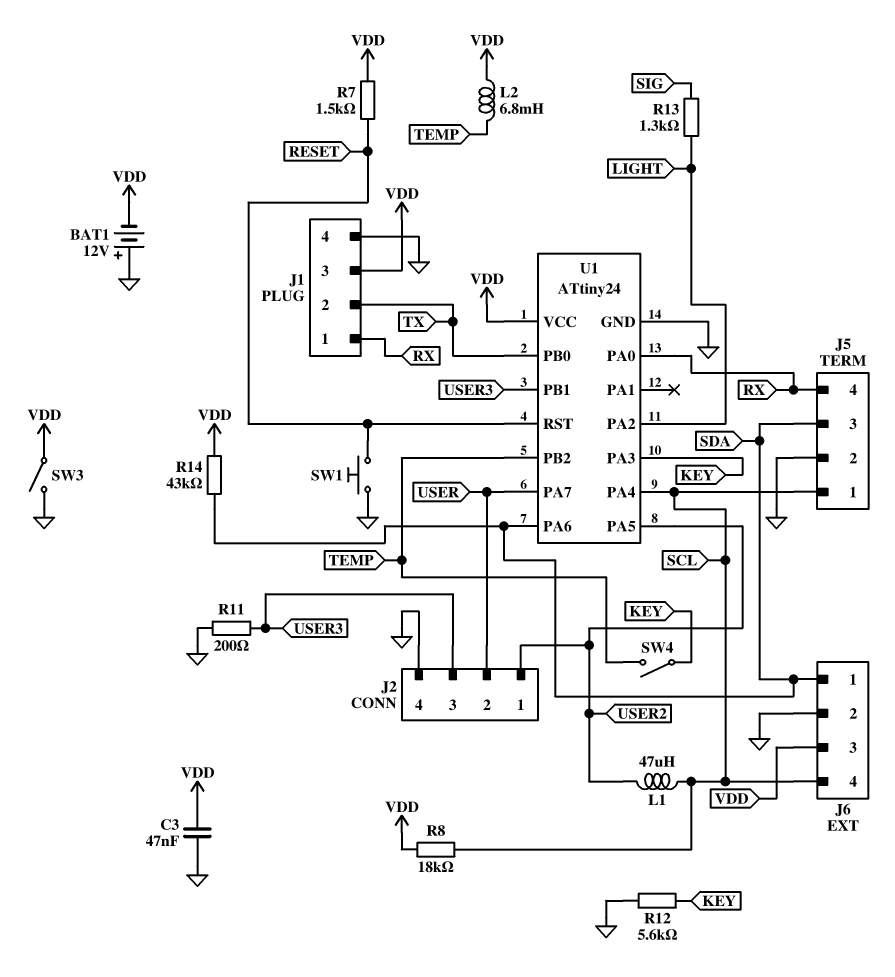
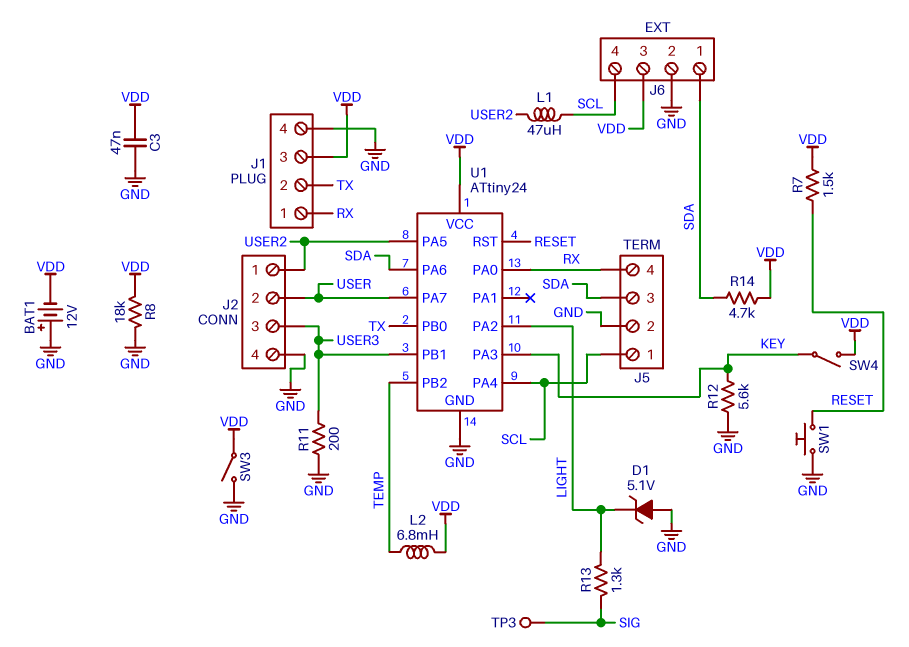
D1: none -> zener 5.1V (A GND, K LIGHT)
R8: 18k (SCL, VDD) -> 18k (GND, VDD)
R14: 43k (SDA, VDD) -> 4.7k (SDA, VDD)
SW4: switch (KEY, TEMP) -> switch (KEY, VDD)
TP3: none -> test point (SIG)

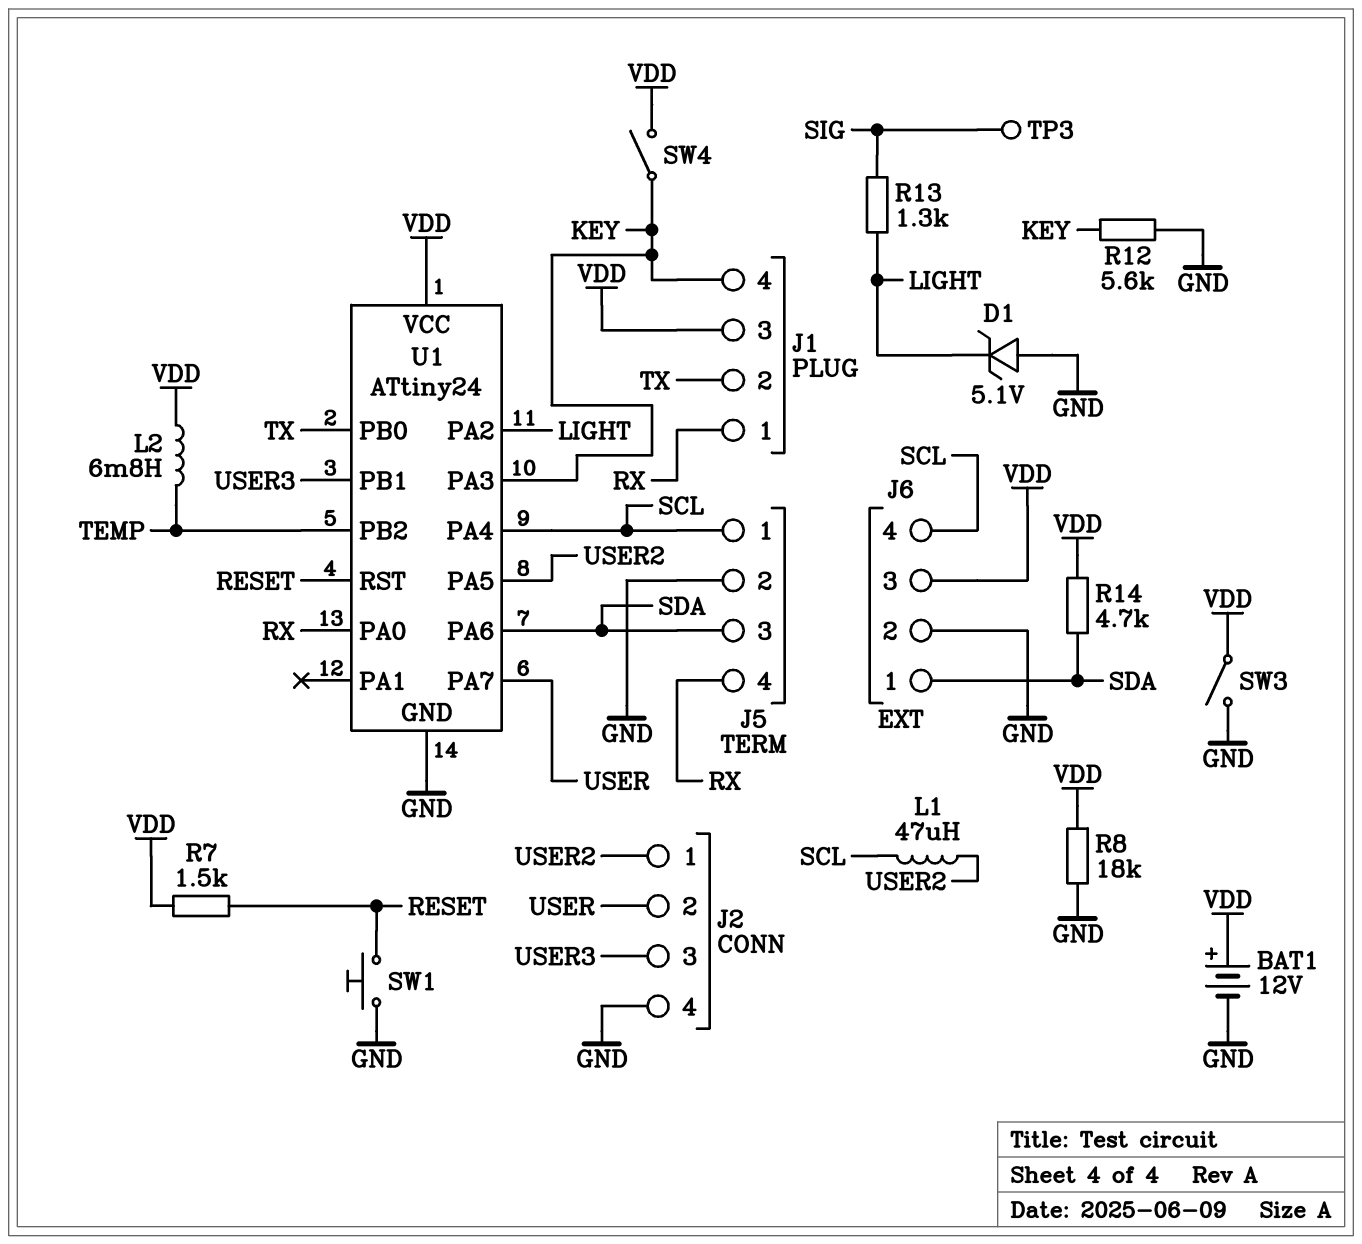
BAT1: 12V (plus GND, minus VDD) -> 12V (plus VDD, minus GND)
C3: 47nF (GND, VDD) -> none
J1 pin 4: GND -> KEY
R11: 200 (GND, USER3) -> none

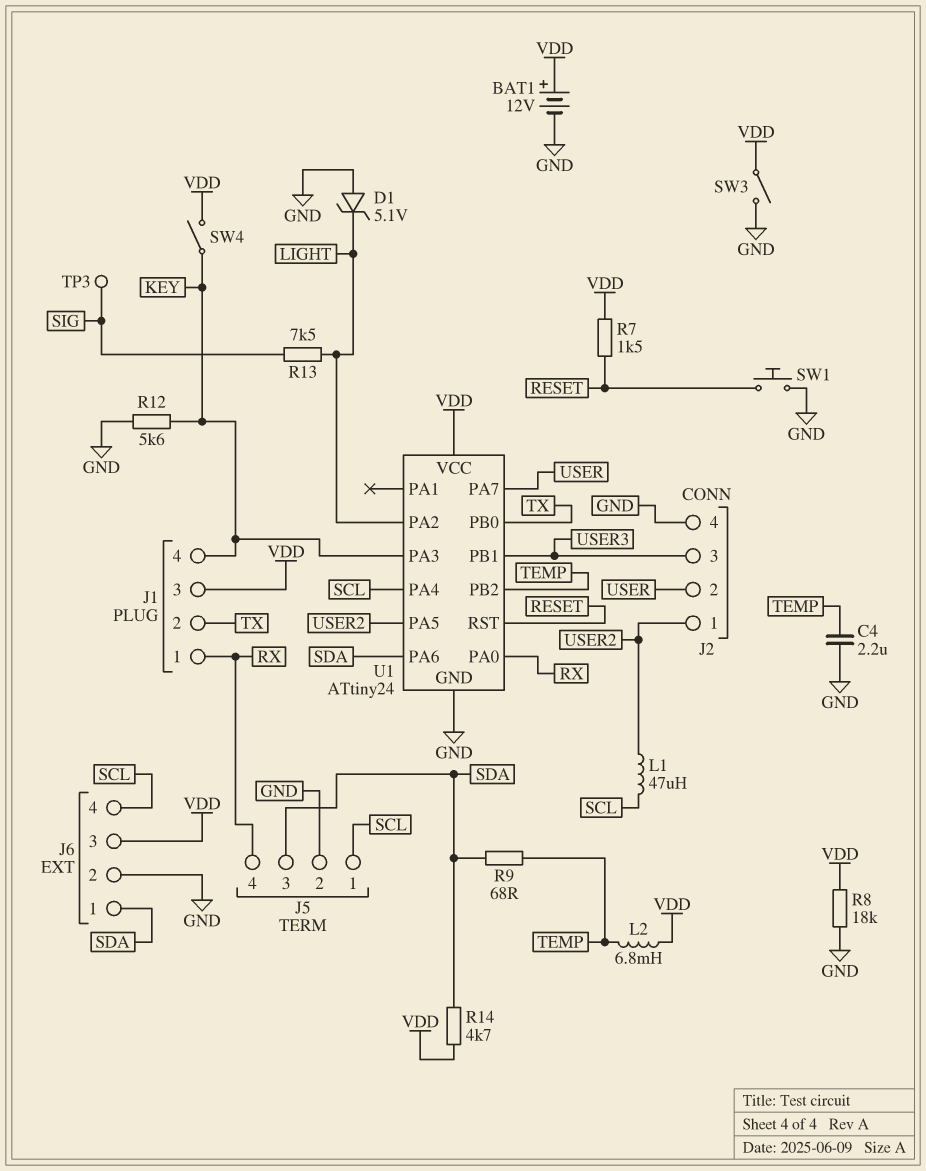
C4: none -> 2.2uF (GND, TEMP)
R9: none -> 68 (SDA, TEMP)
R13: 1.3k (LIGHT, SIG) -> 7.5k (LIGHT, SIG)

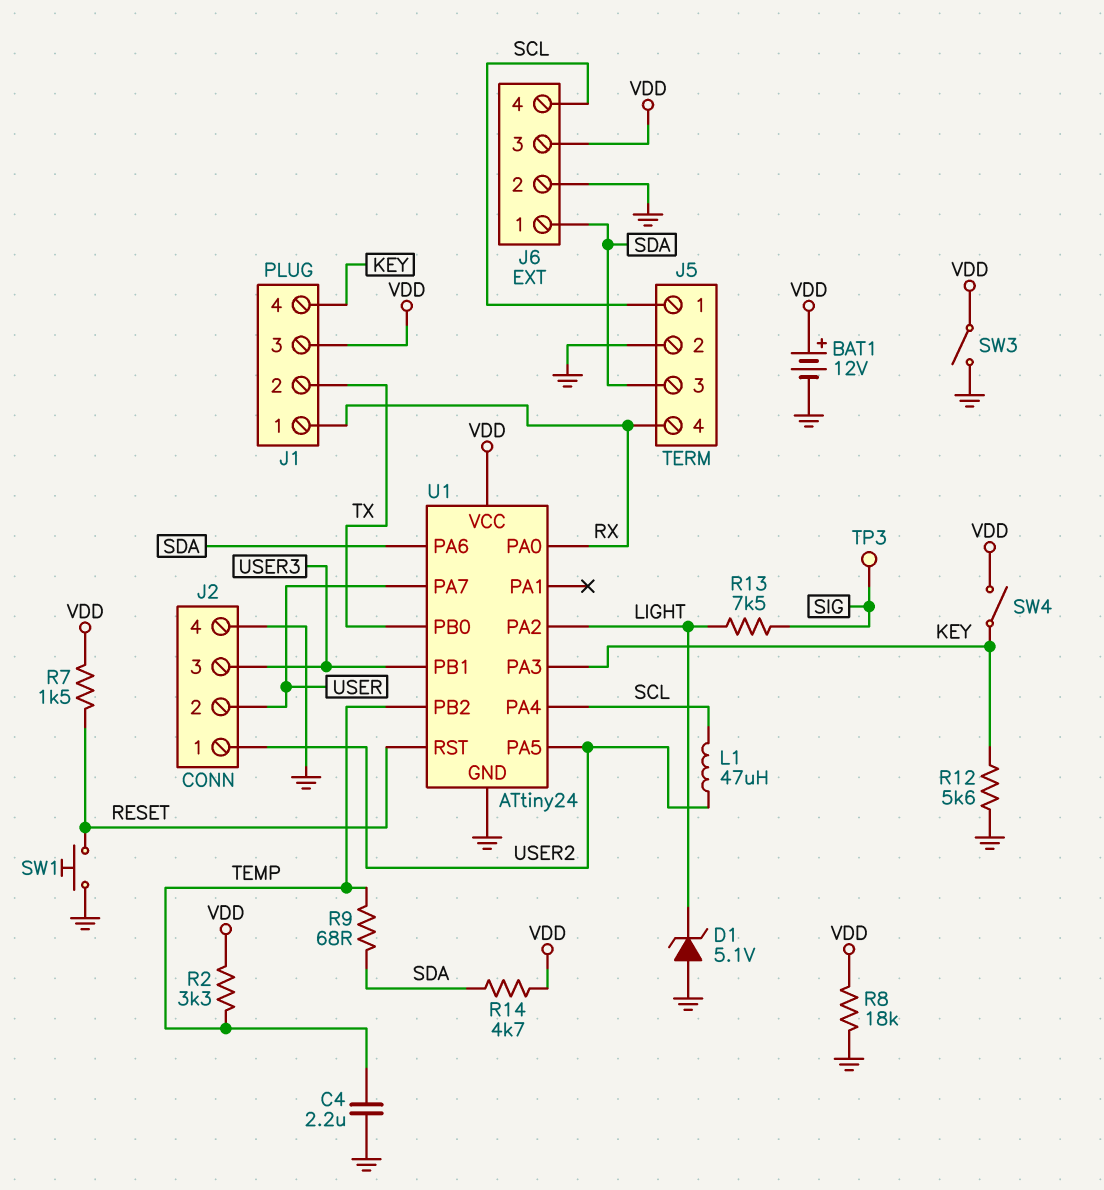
L2: 6.8mH (TEMP, VDD) -> none
R2: none -> 3.3k (TEMP, VDD)

